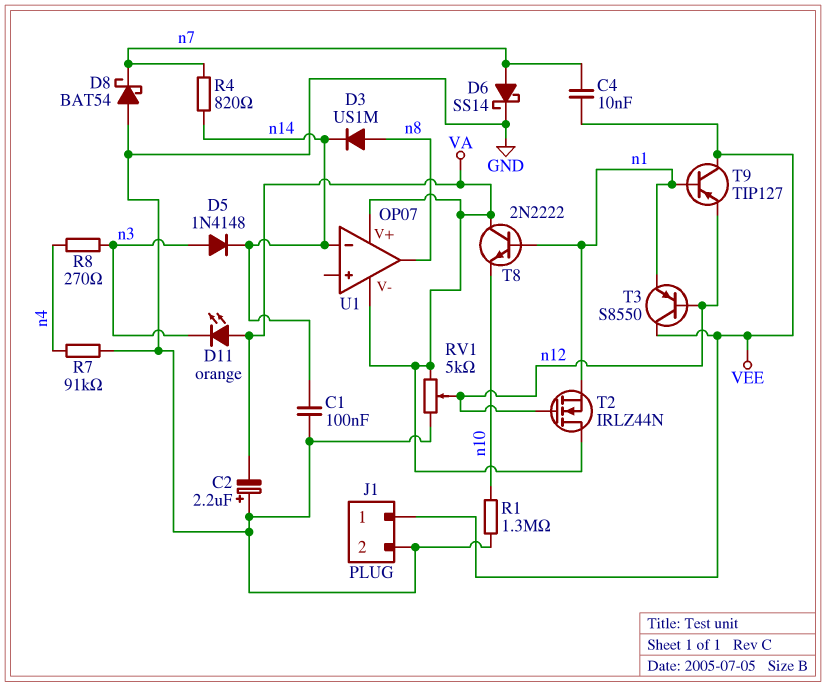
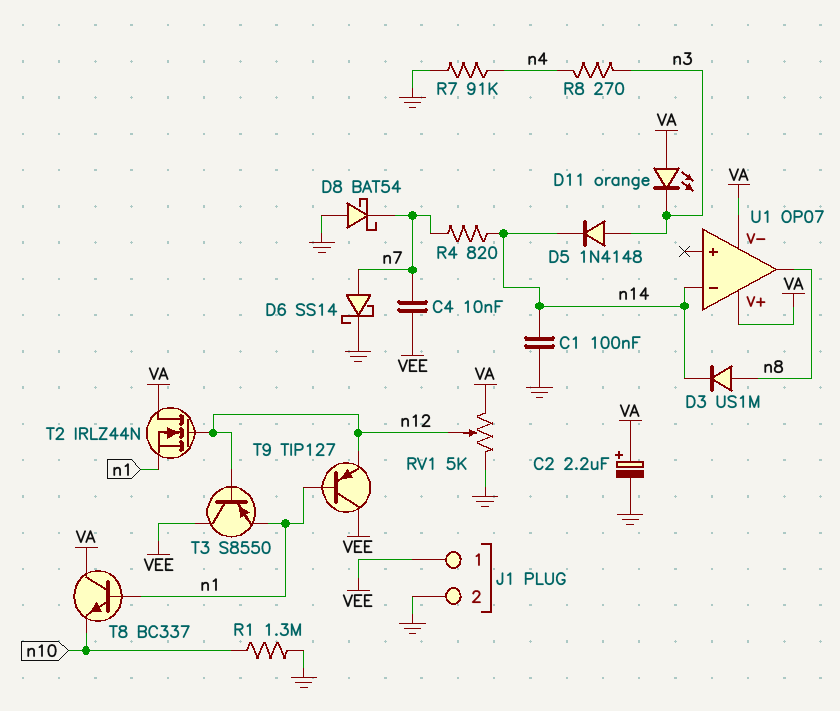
C2: 2.2uF (plus GND, minus VA) -> 2.2uF (plus VA, minus GND)
T8: NPN 2N2222 (B n1, C VA, E n10) -> NPN BC337 (B n1, C VA, E n10)

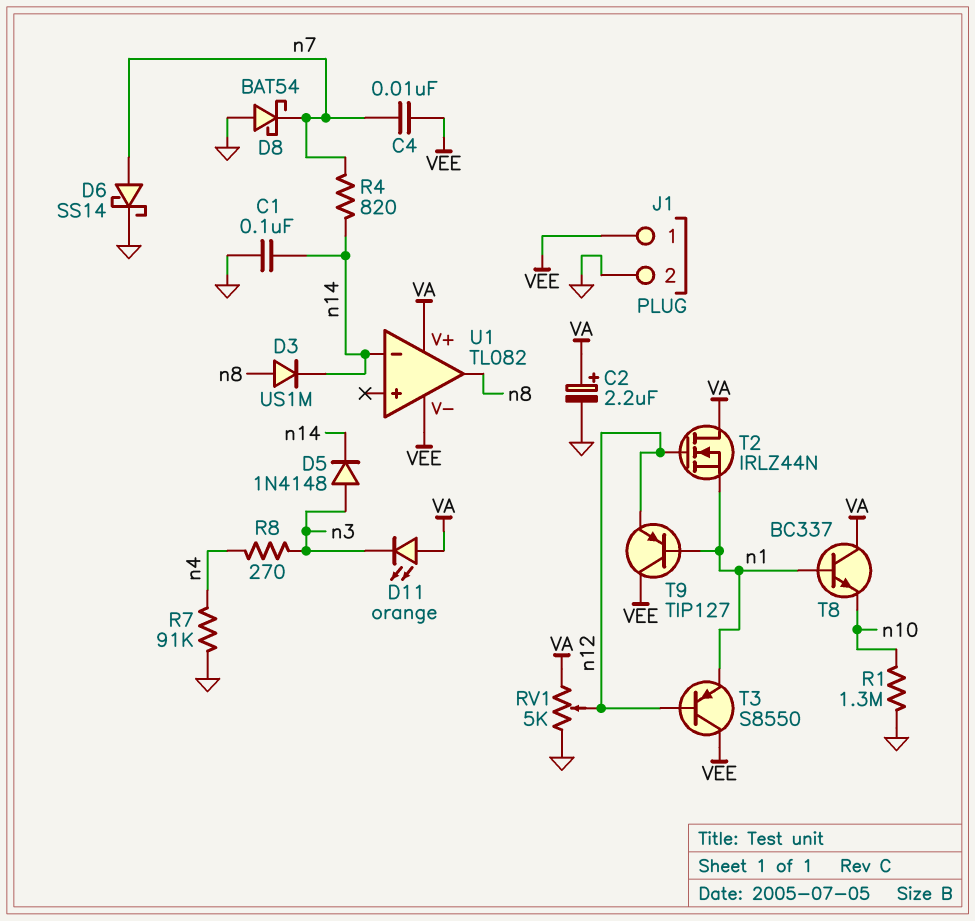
U1: OP07 -> TL082
U1 pin V-: VA -> VEE

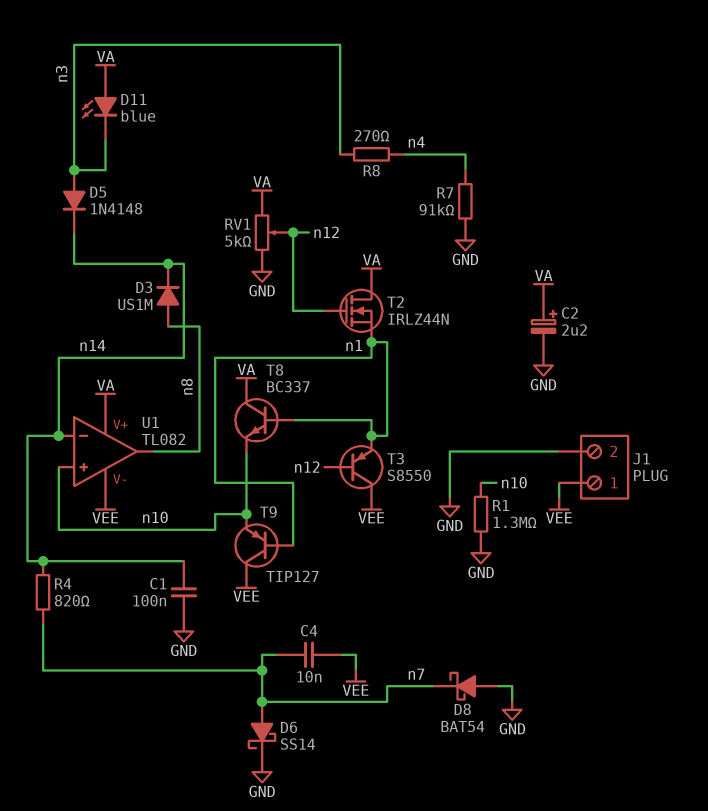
D11: LED orange (A VA, K n3) -> LED blue (A VA, K n3)
T9: PNP TIP127 (B n1, C VEE, E n12) -> PNP TIP127 (B n1, C VEE, E n10)
U1 pin in+: none -> n10

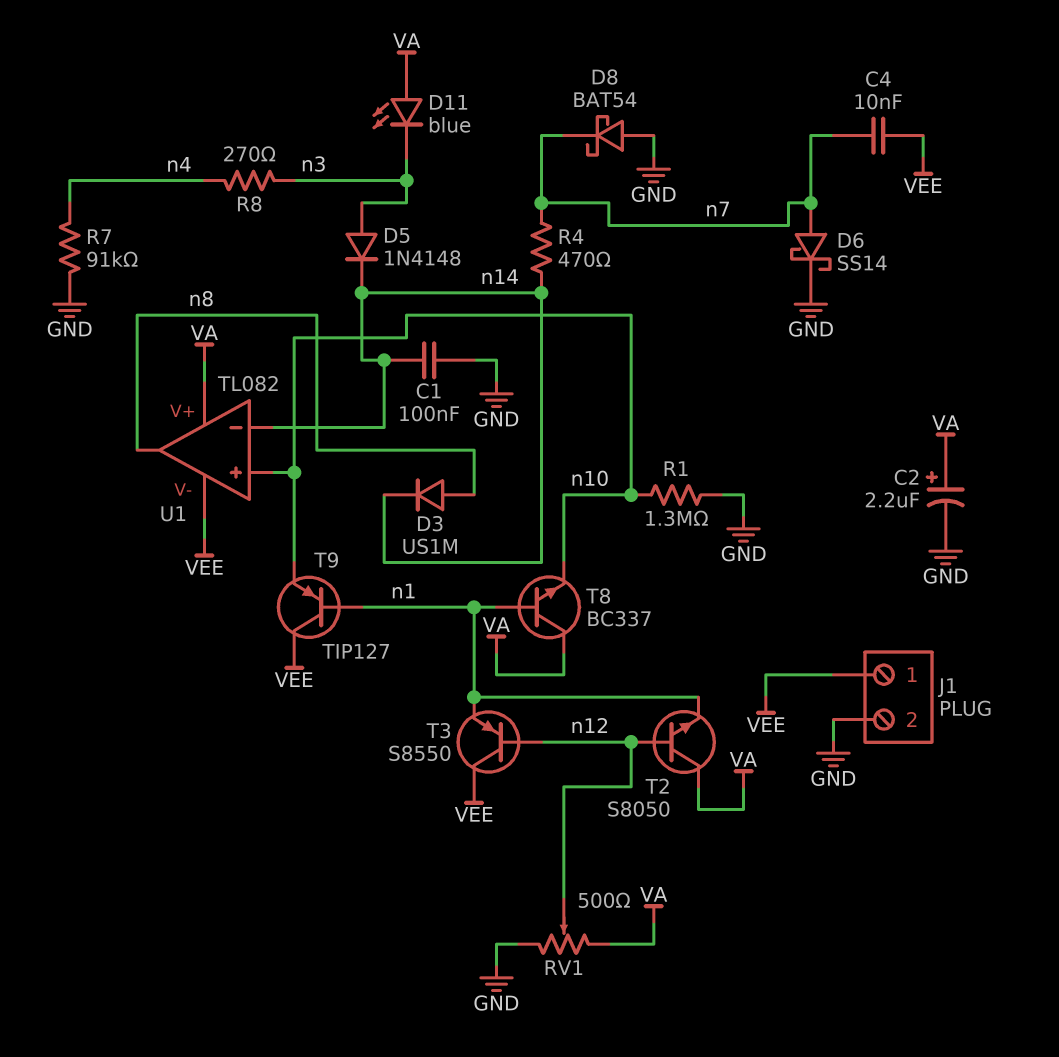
R4: 820 (n7, n14) -> 470 (n7, n14)
RV1: 5k (GND, VA, wiper n12) -> 500 (GND, VA, wiper n12)
T2: NMOS IRLZ44N (G n12, D VA, S n1) -> NPN S8050 (B n12, C VA, E n1)

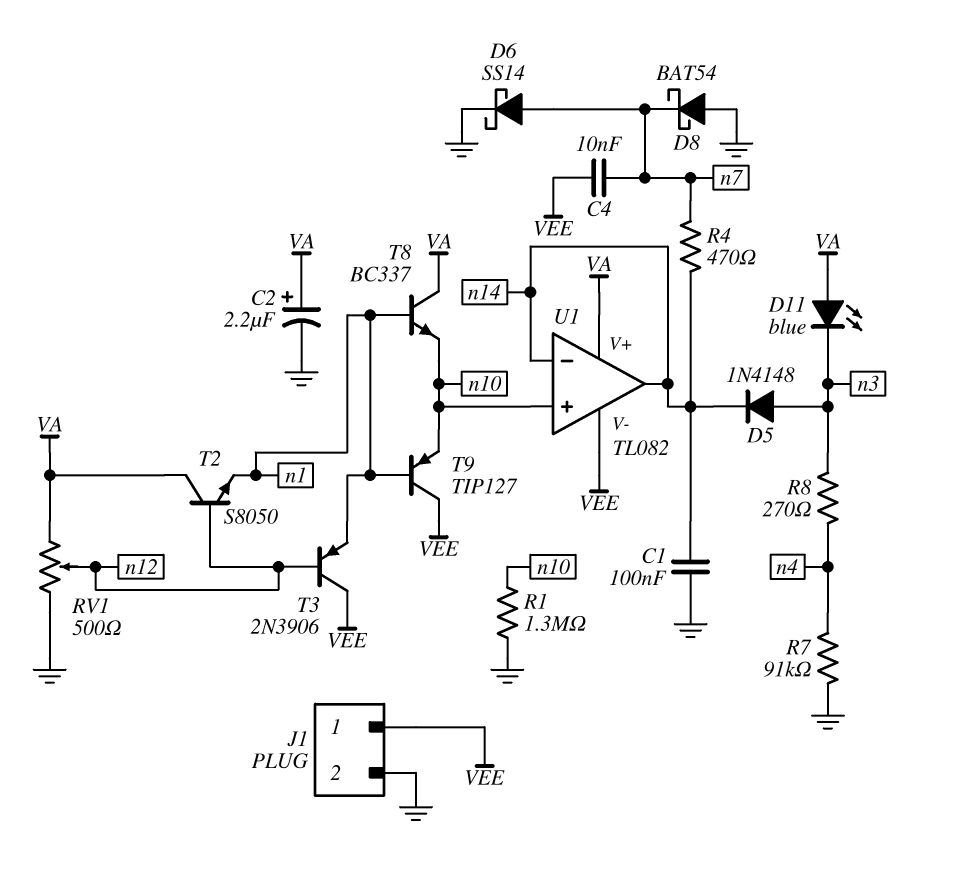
D3: diode US1M (A n8, K n14) -> none
T3: PNP S8550 (B n12, C VEE, E n1) -> PNP 2N3906 (B n12, C VEE, E n1)
U1 pin out: n8 -> n14

